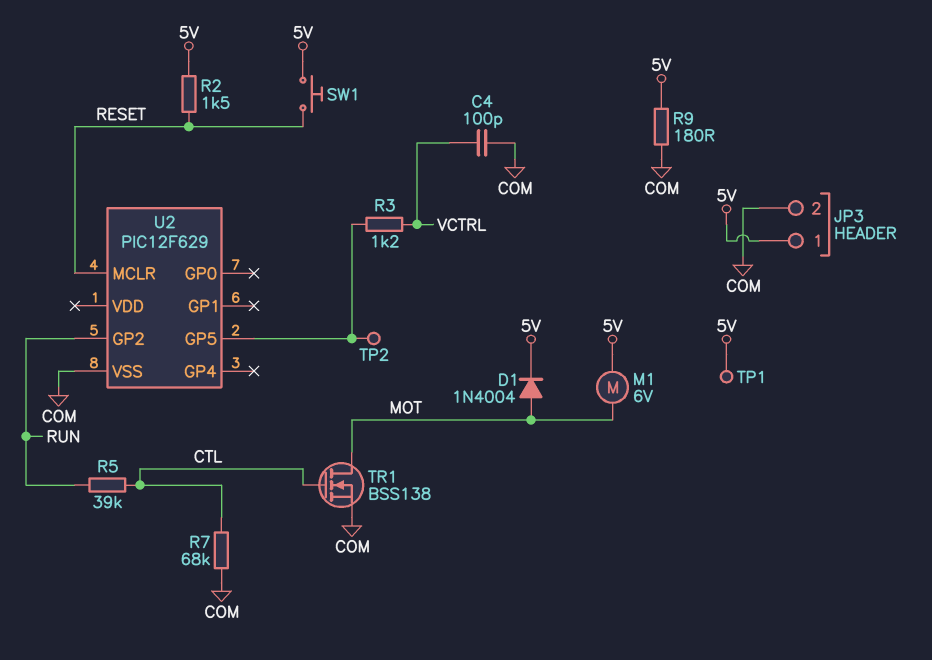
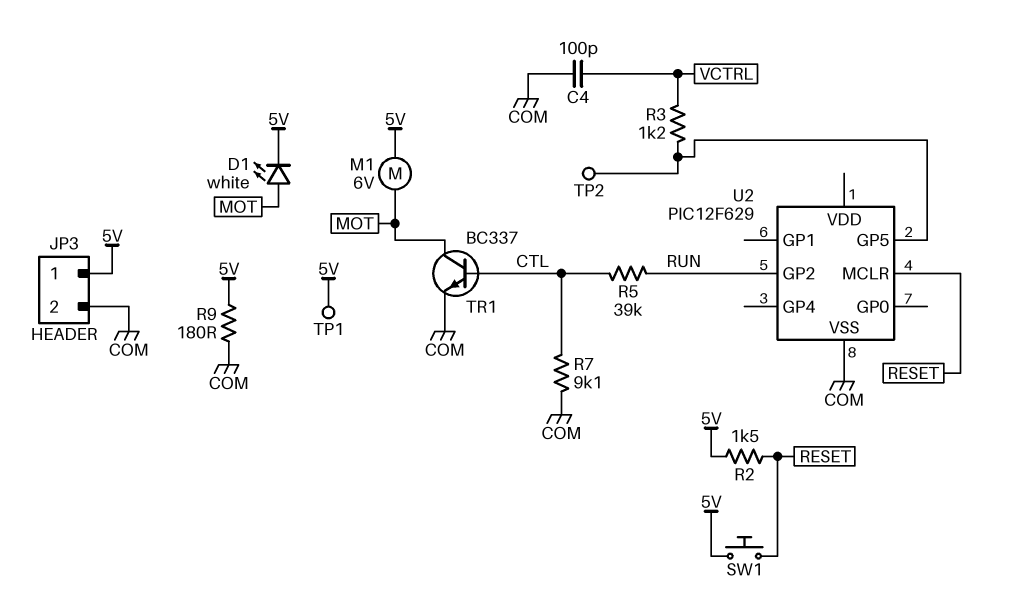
D1: diode 1N4004 (A MOT, K 5V) -> LED white (A MOT, K 5V)
R7: 68k (COM, CTL) -> 9.1k (COM, CTL)
TR1: NMOS BSS138 (G CTL, D MOT, S COM) -> NPN BC337 (B CTL, C MOT, E COM)

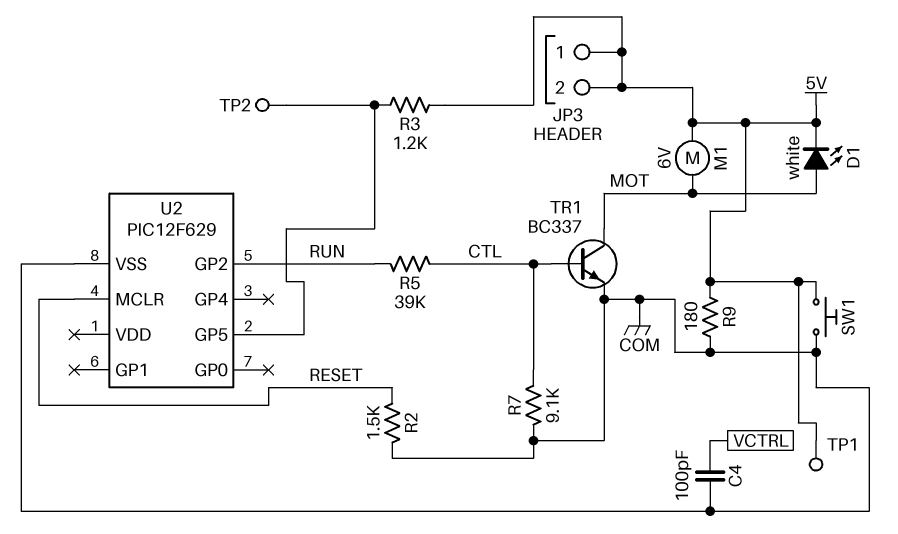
JP3 pin 2: COM -> 5V
R2: 1.5k (5V, RESET) -> 1.5k (COM, RESET)
R3: 1.2k (U2/GP5, VCTRL) -> 1.2k (5V, U2/GP5)
SW1: button (5V, RESET) -> button (5V, COM)

